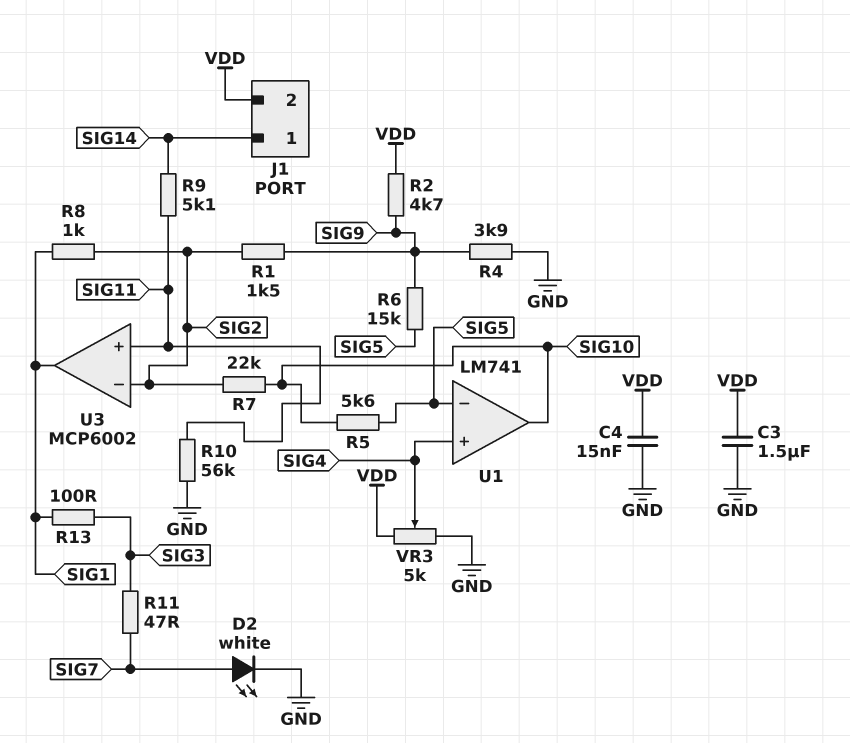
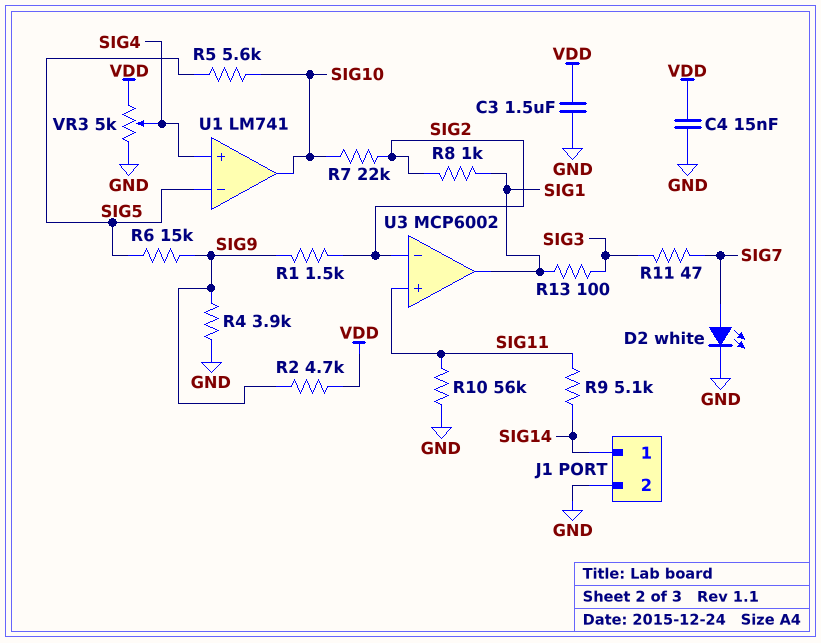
J1 pin 2: VDD -> GND

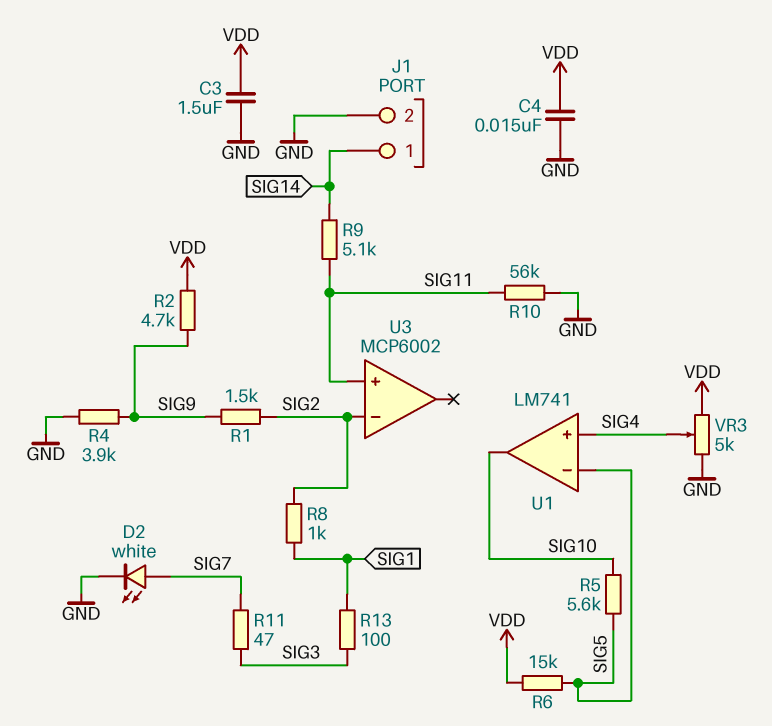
R6: 15k (SIG5, SIG9) -> 15k (SIG5, VDD)
R7: 22k (SIG2, SIG10) -> none
U3 pin out: SIG1 -> none

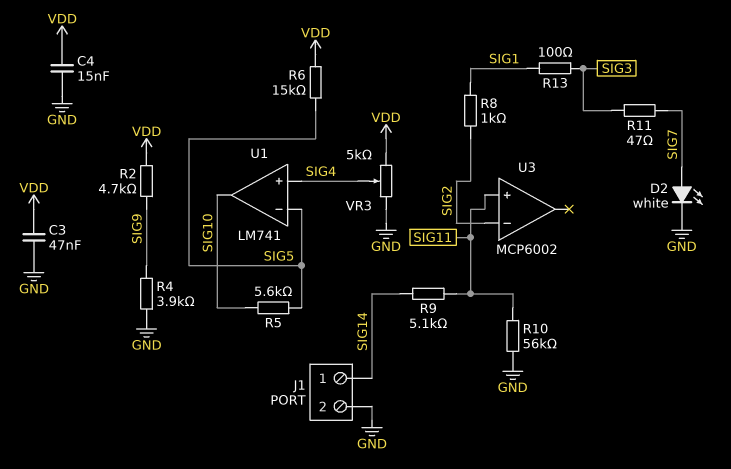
C3: 1.5uF (GND, VDD) -> 47nF (GND, VDD)
R1: 1.5k (SIG2, SIG9) -> none

